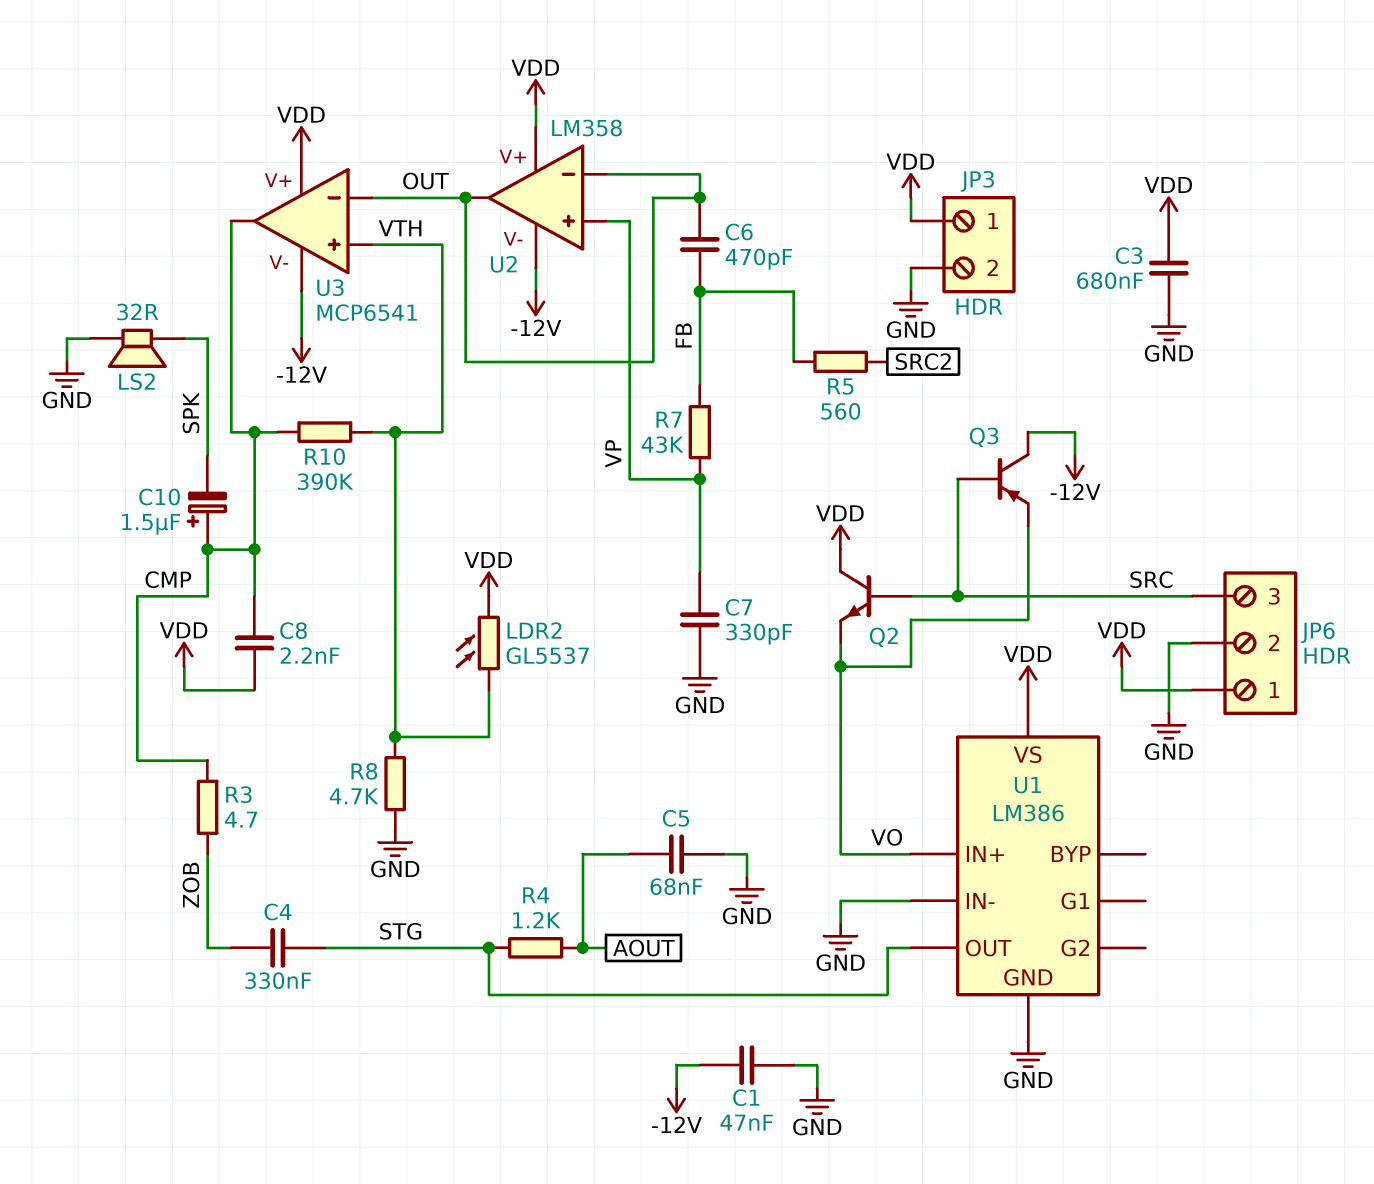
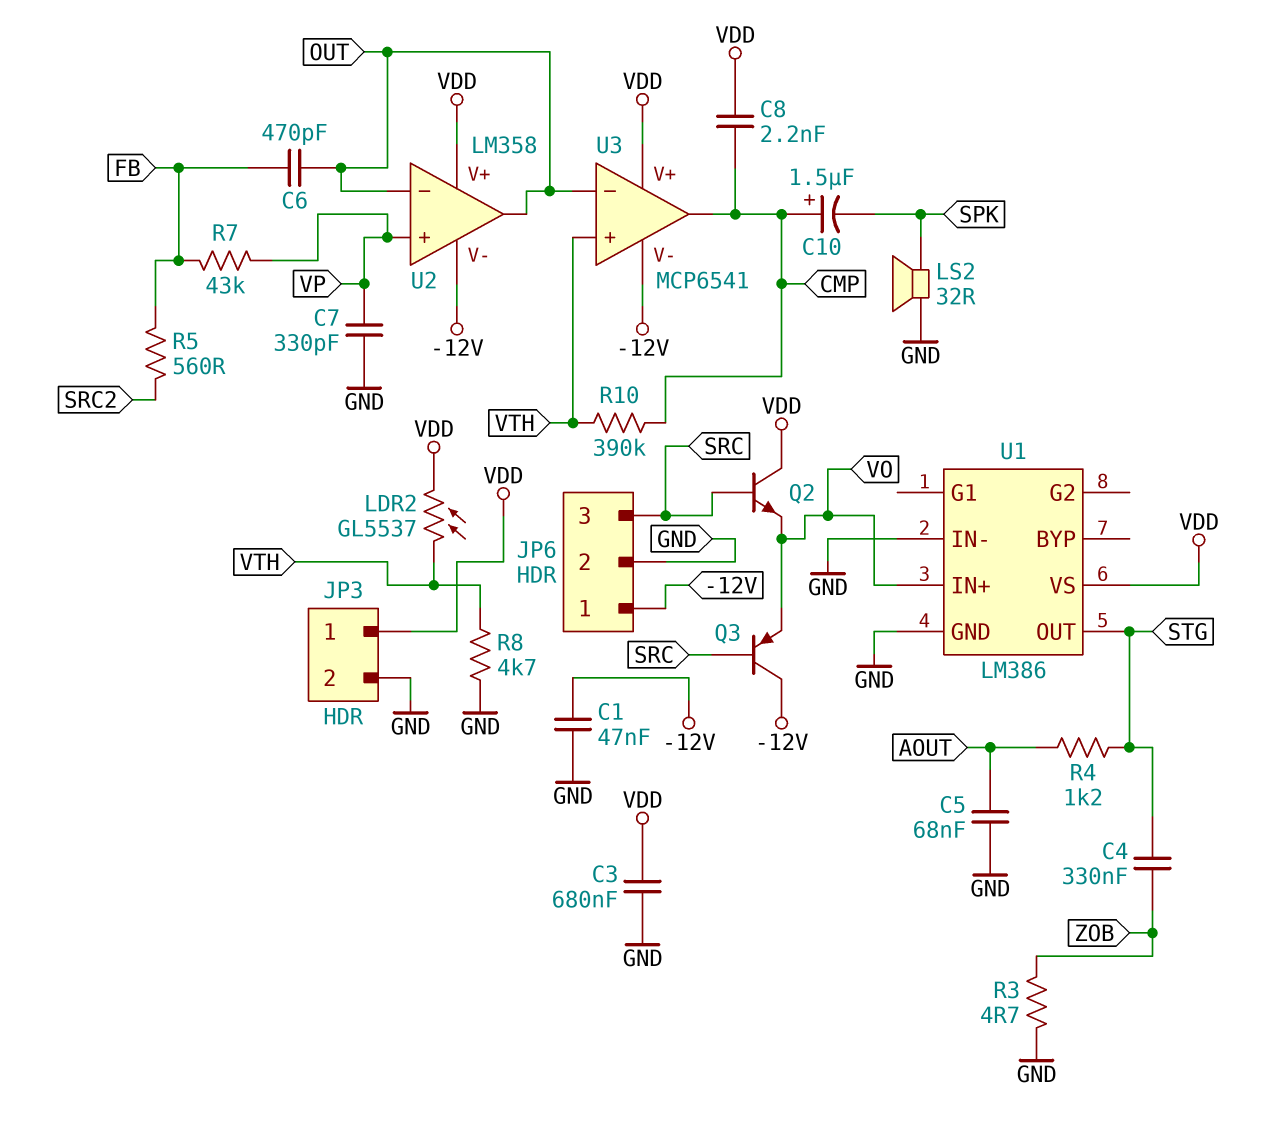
JP6 pin 1: VDD -> -12V
R3: 4.7 (CMP, ZOB) -> 4.7 (GND, ZOB)

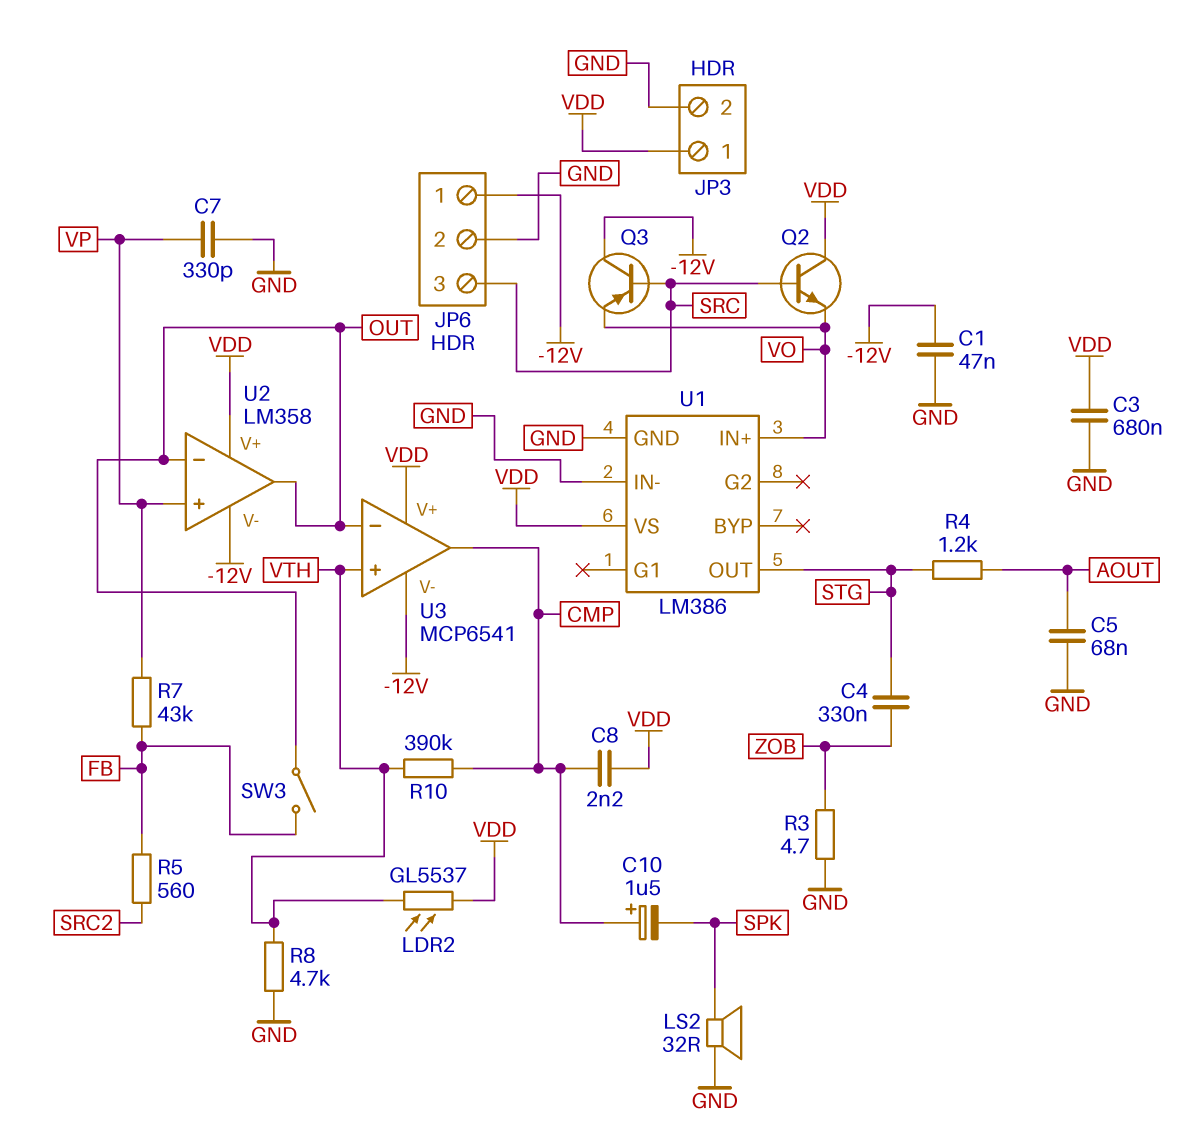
C6: 470pF (FB, OUT) -> none
SW3: none -> switch (FB, OUT)

